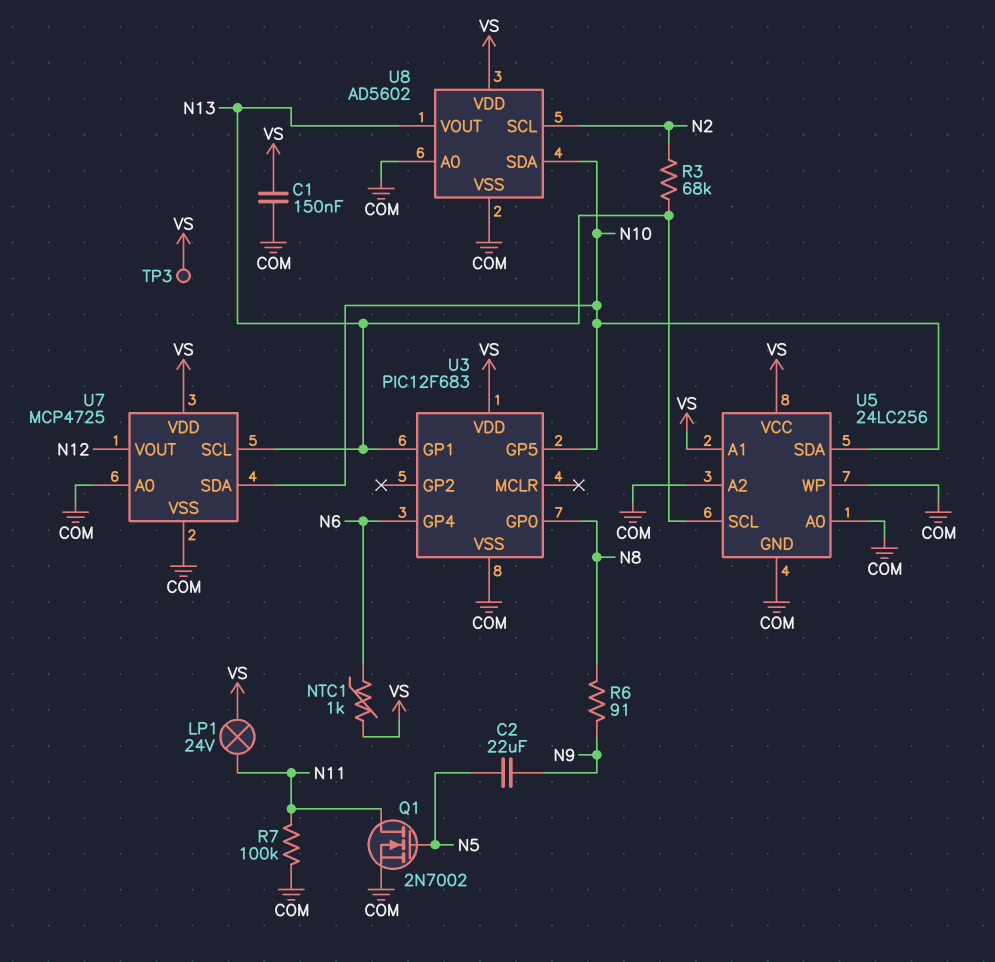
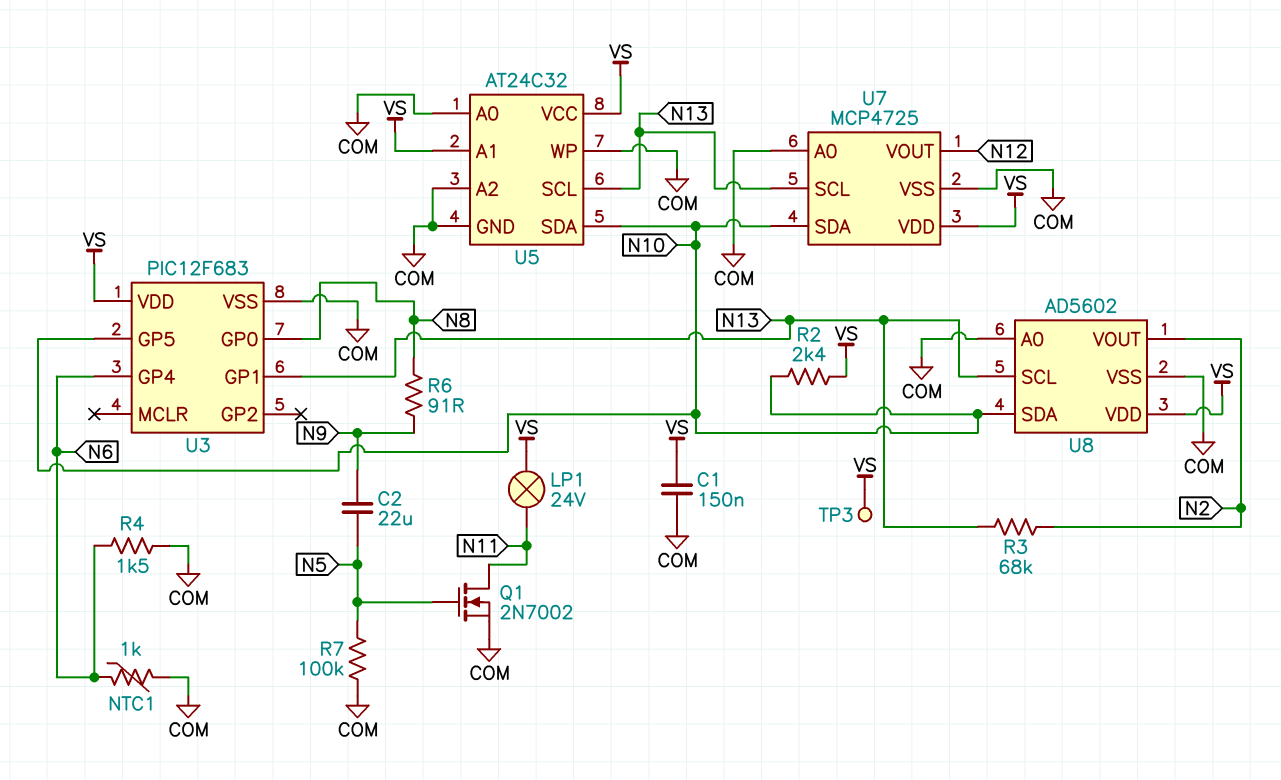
NTC1: 1k (N6, VS) -> 1k (COM, N6)
R2: none -> 2.4k (N10, VS)
R4: none -> 1.5k (COM, N6)
R7: 100k (COM, N11) -> 100k (COM, N5)
U5: 24LC256 -> AT24C32
U8 pin SCL: N2 -> N13
U8 pin VOUT: N13 -> N2

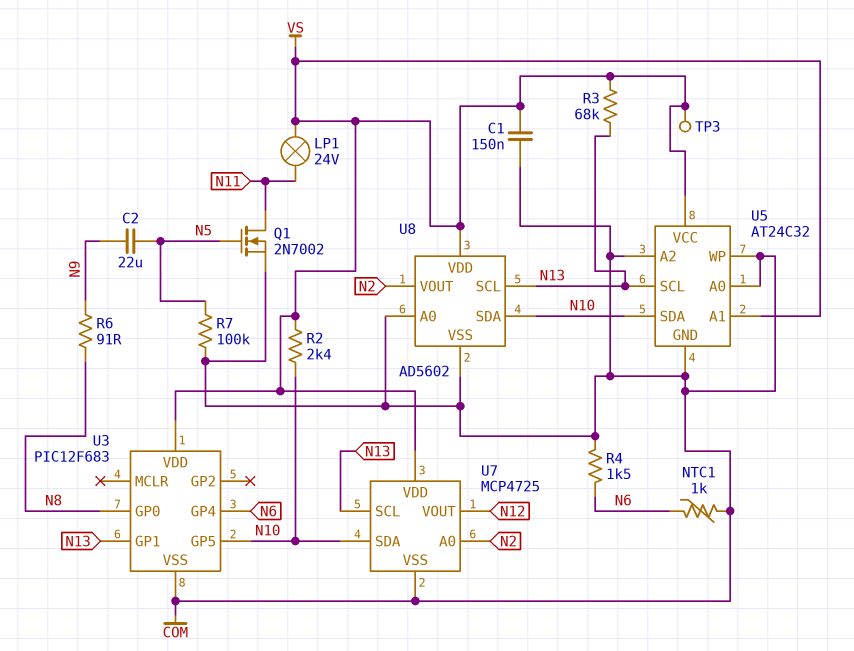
R3: 68k (N2, N13) -> 68k (N13, VS)
U7 pin A0: COM -> N2

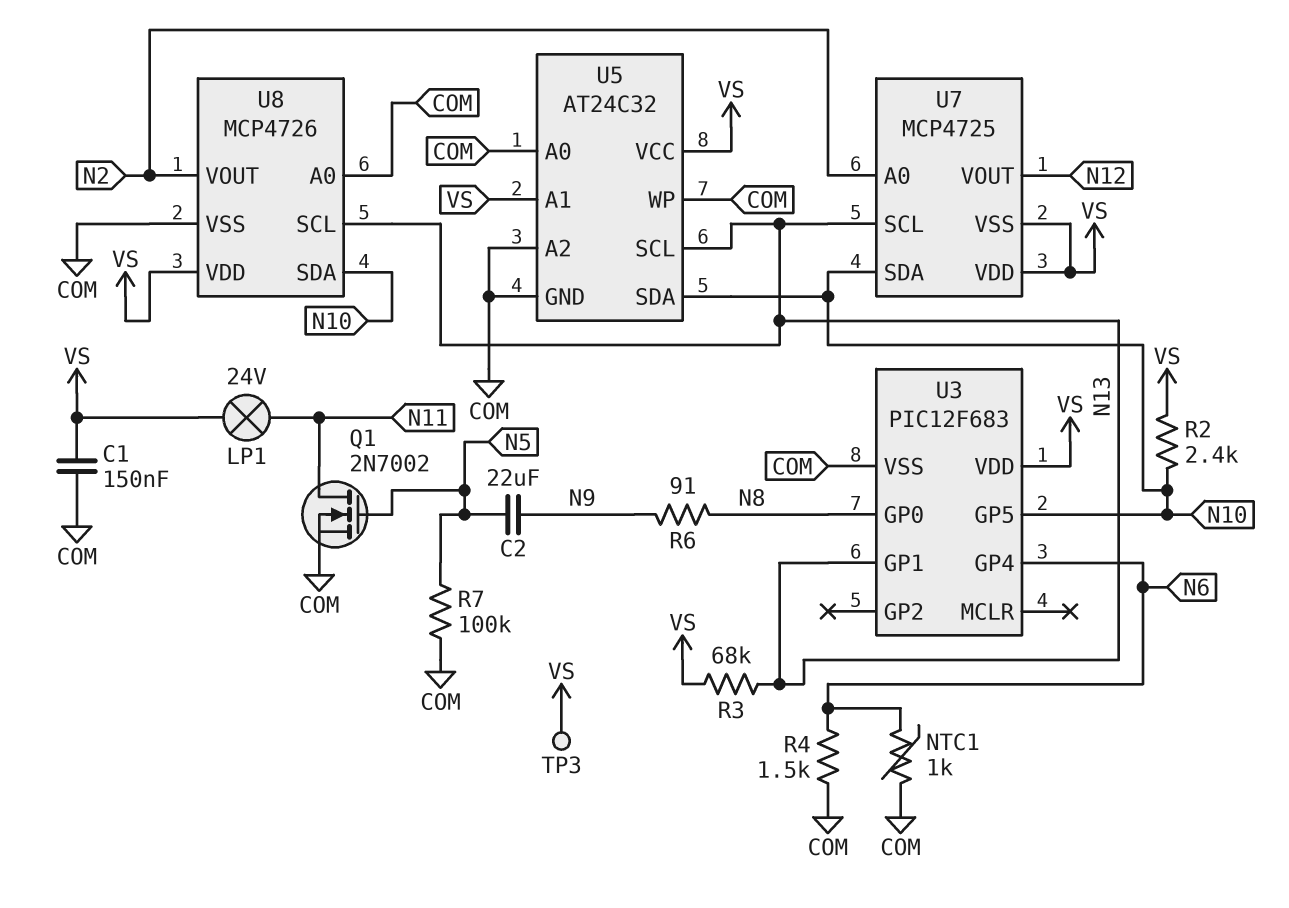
U7 pin VSS: COM -> VS
U8: AD5602 -> MCP4726

